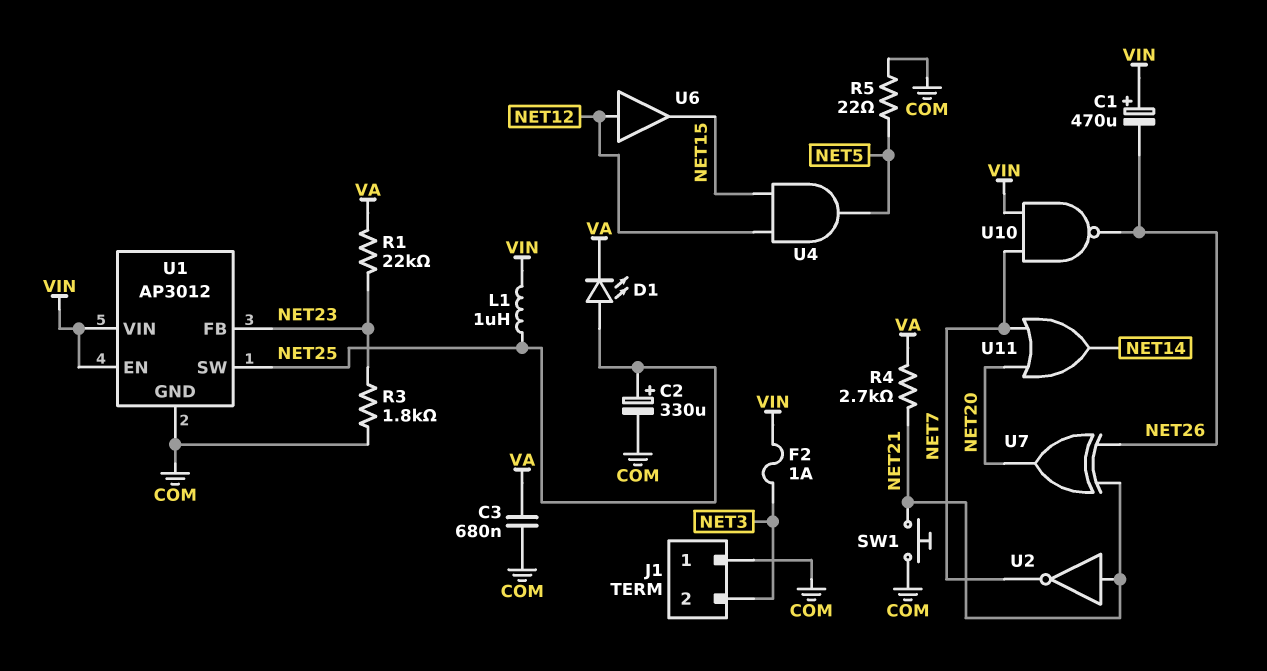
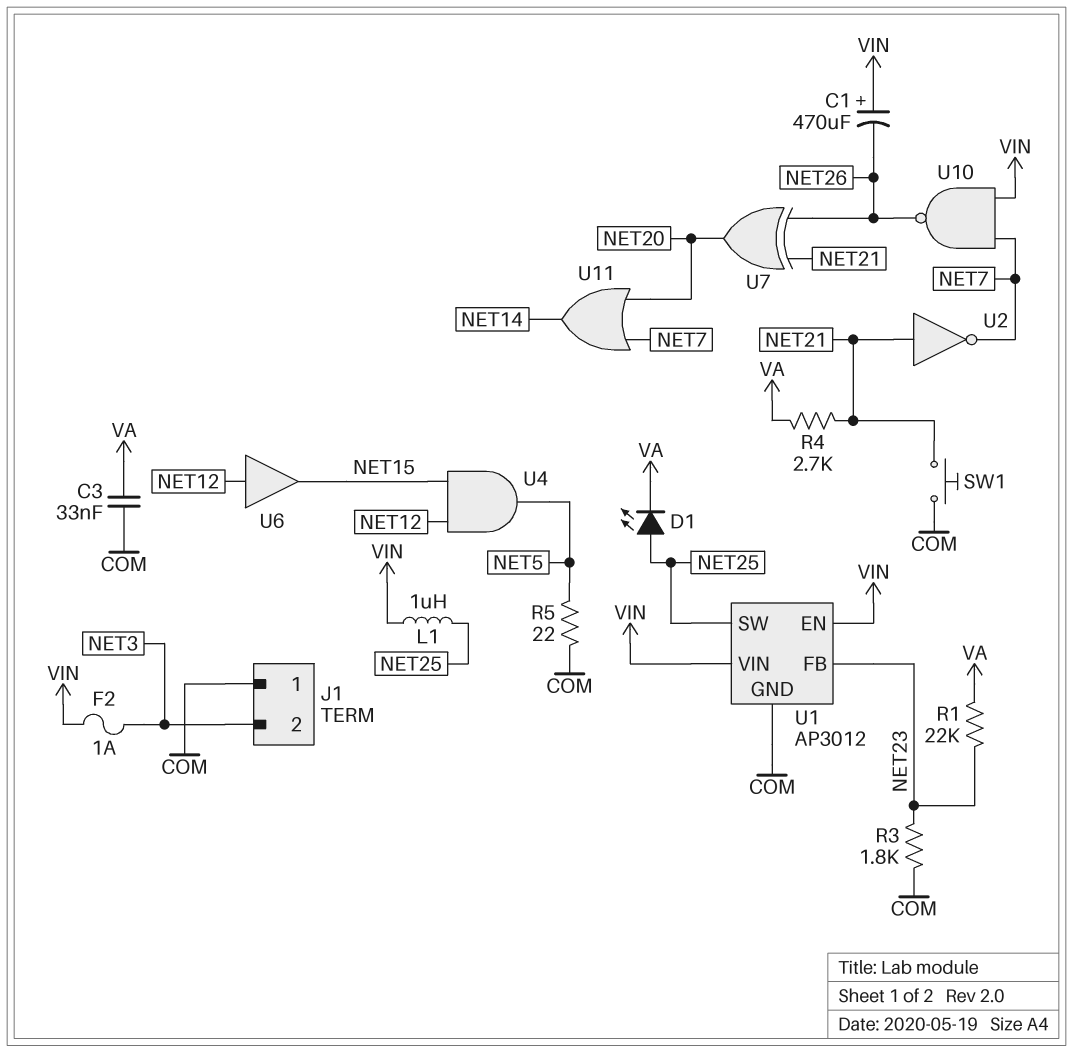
C2: 330uF (plus NET25, minus COM) -> none
C3: 680nF (COM, VA) -> 33nF (COM, VA)

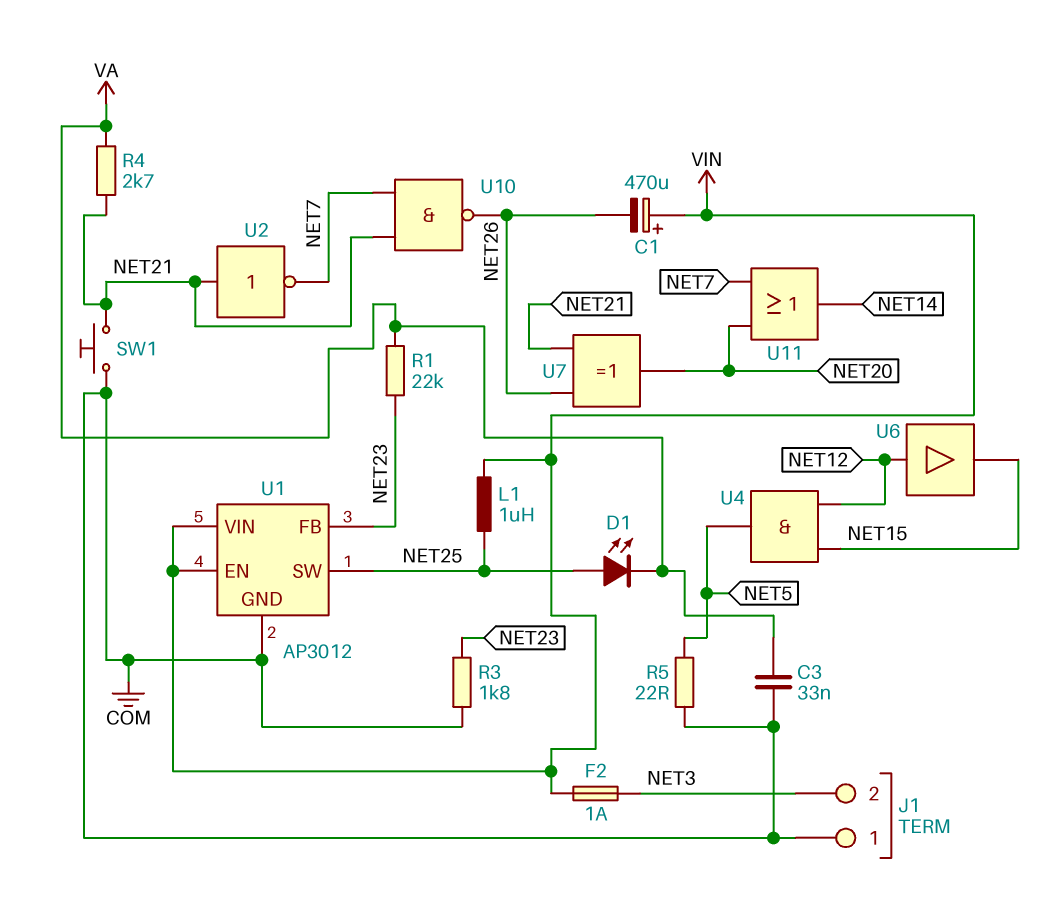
U10: NAND (in NET7, in VIN, out NET26) -> NAND (in NET7, in NET21, out NET26)

